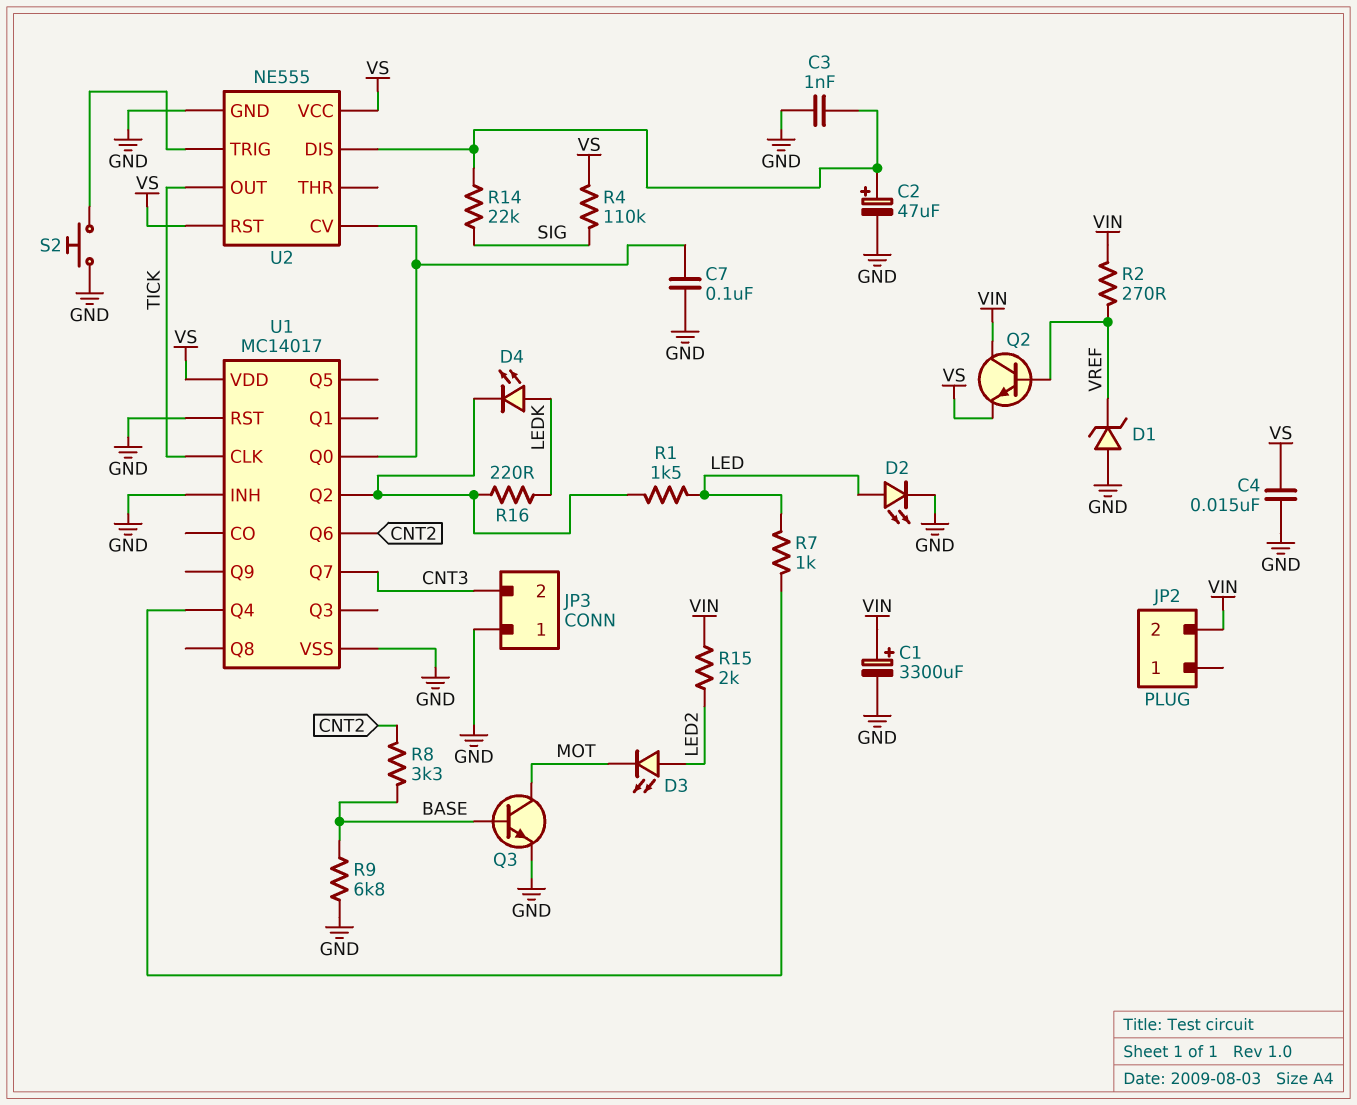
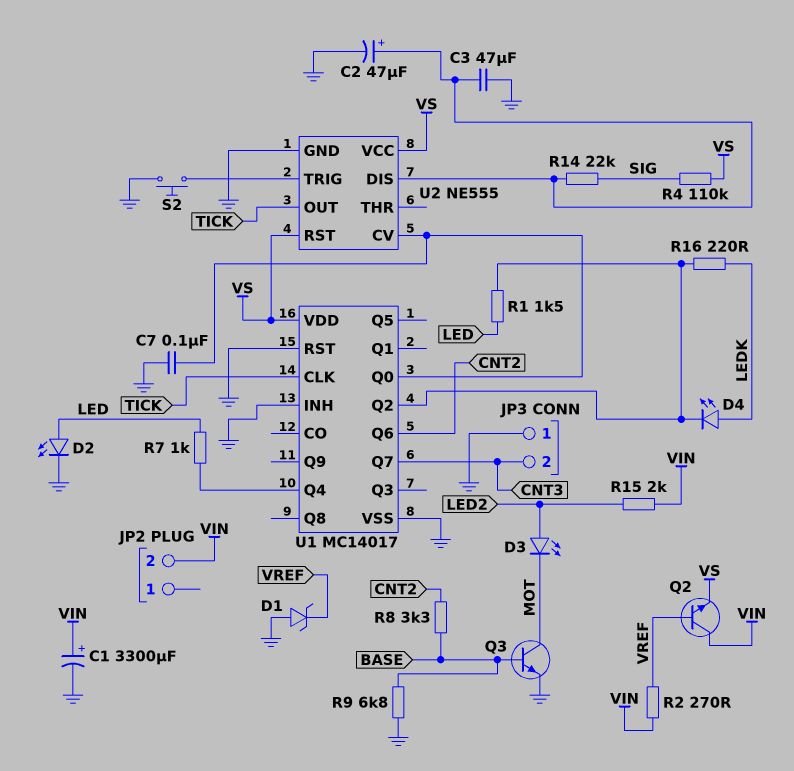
C3: 1nF (GND, U2/DIS) -> 47uF (GND, U2/DIS)
C4: 15nF (GND, VS) -> none

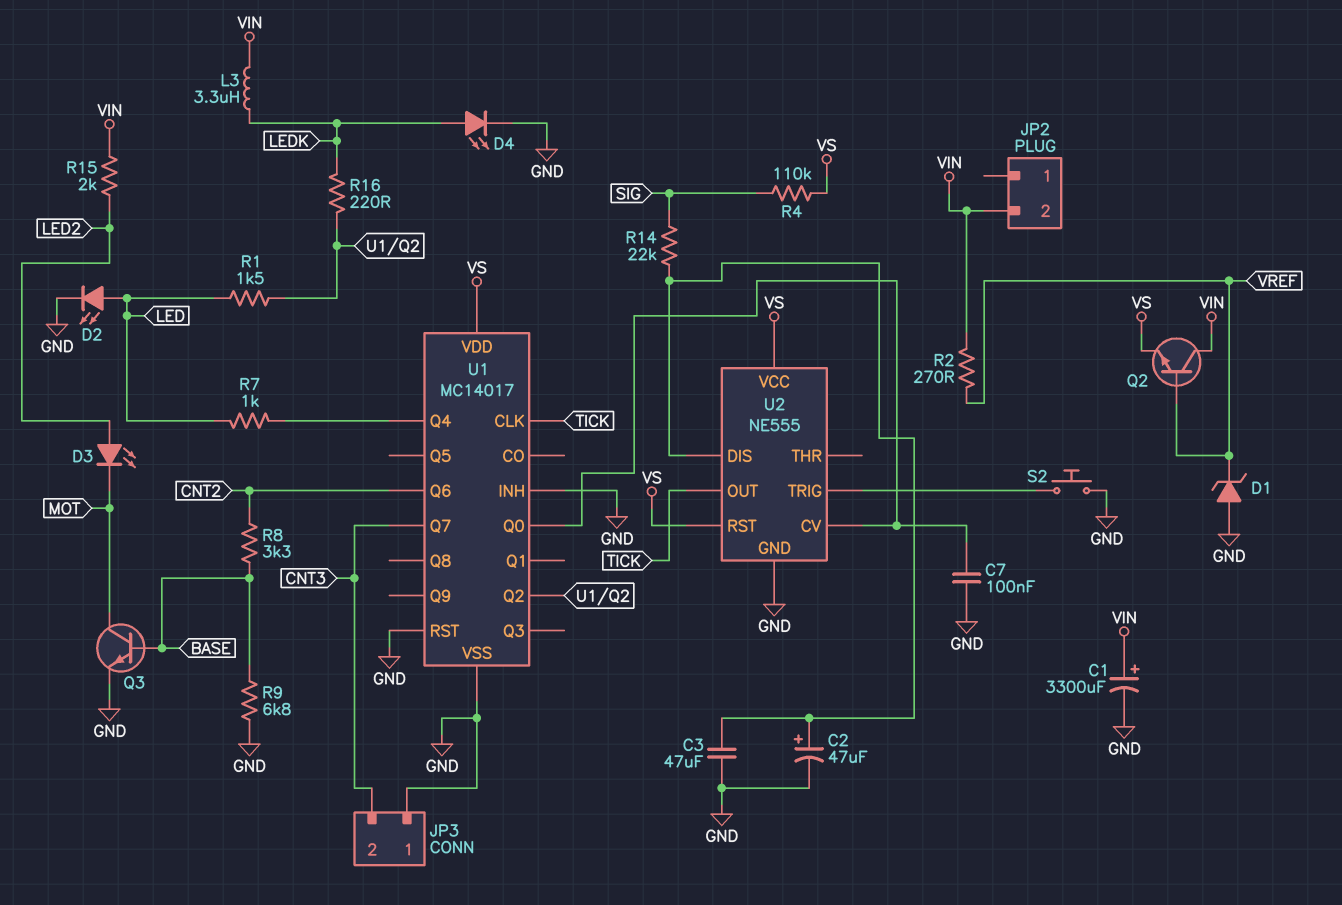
D4: LED (A LEDK, K U1/Q2) -> LED (A LEDK, K GND)
L3: none -> 3.3uH (LEDK, VIN)

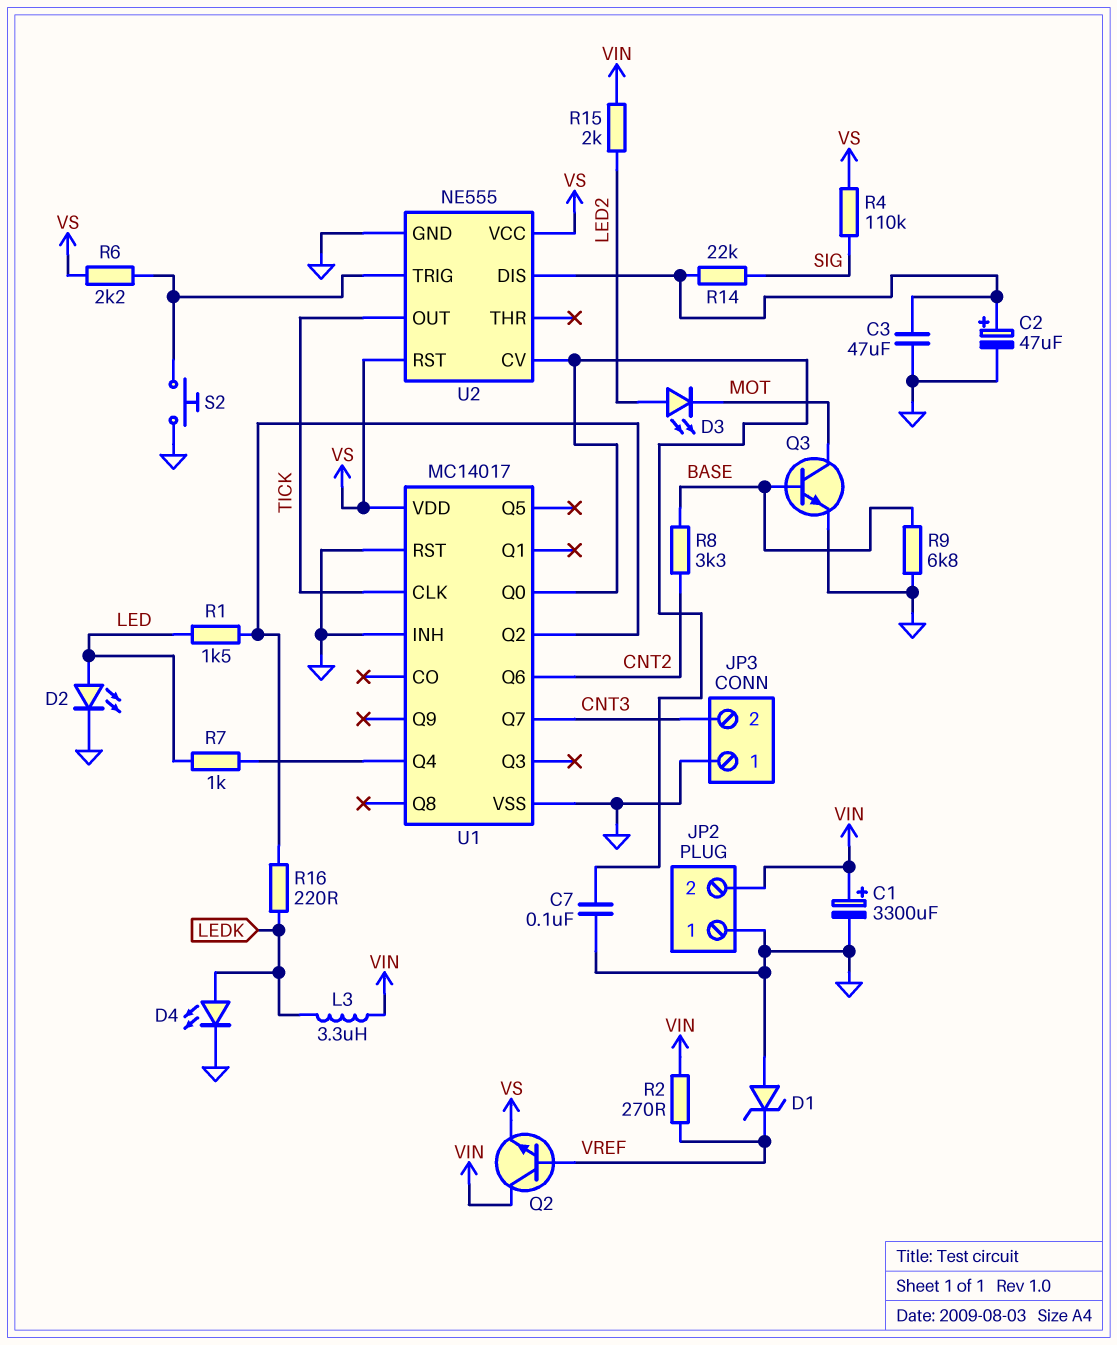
JP2 pin 1: none -> GND
R6: none -> 2.2k (U2/TRIG, VS)

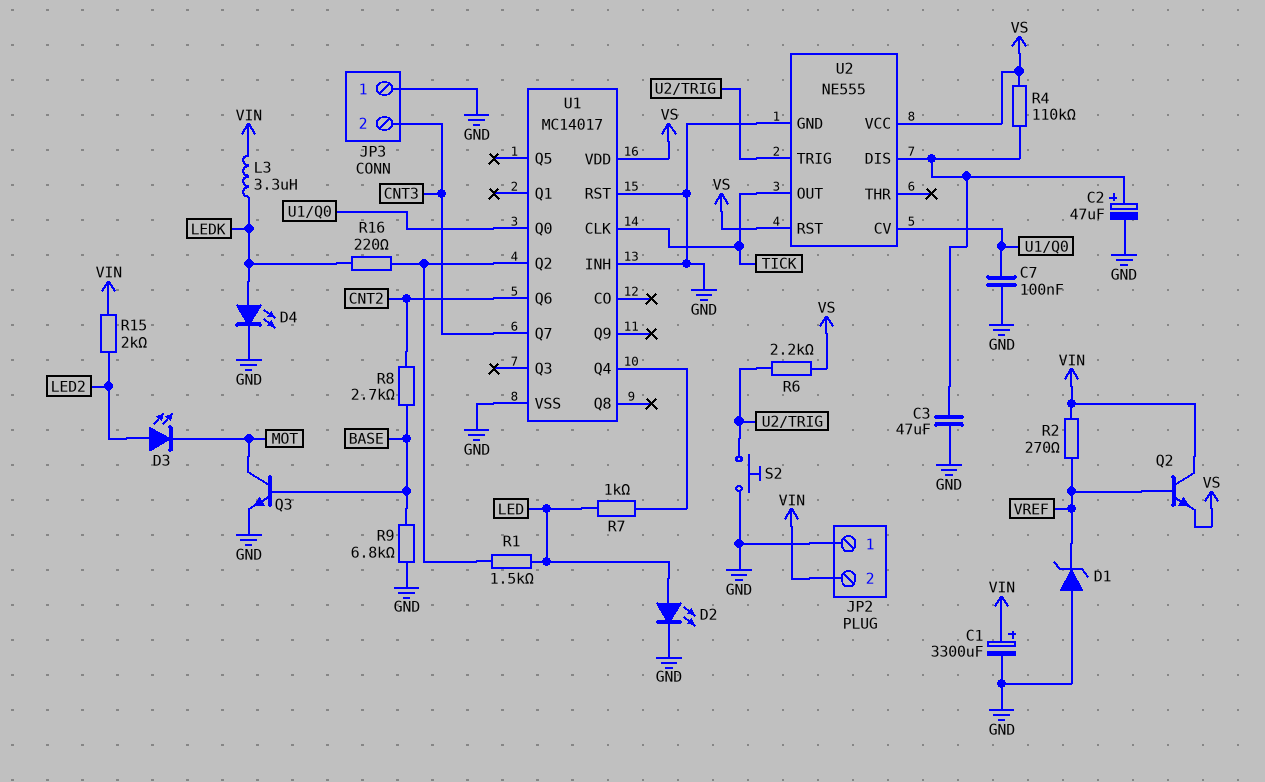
R4: 110k (SIG, VS) -> 110k (U2/DIS, VS)
R8: 3.3k (BASE, CNT2) -> 2.7k (BASE, CNT2)
R14: 22k (SIG, U2/DIS) -> none

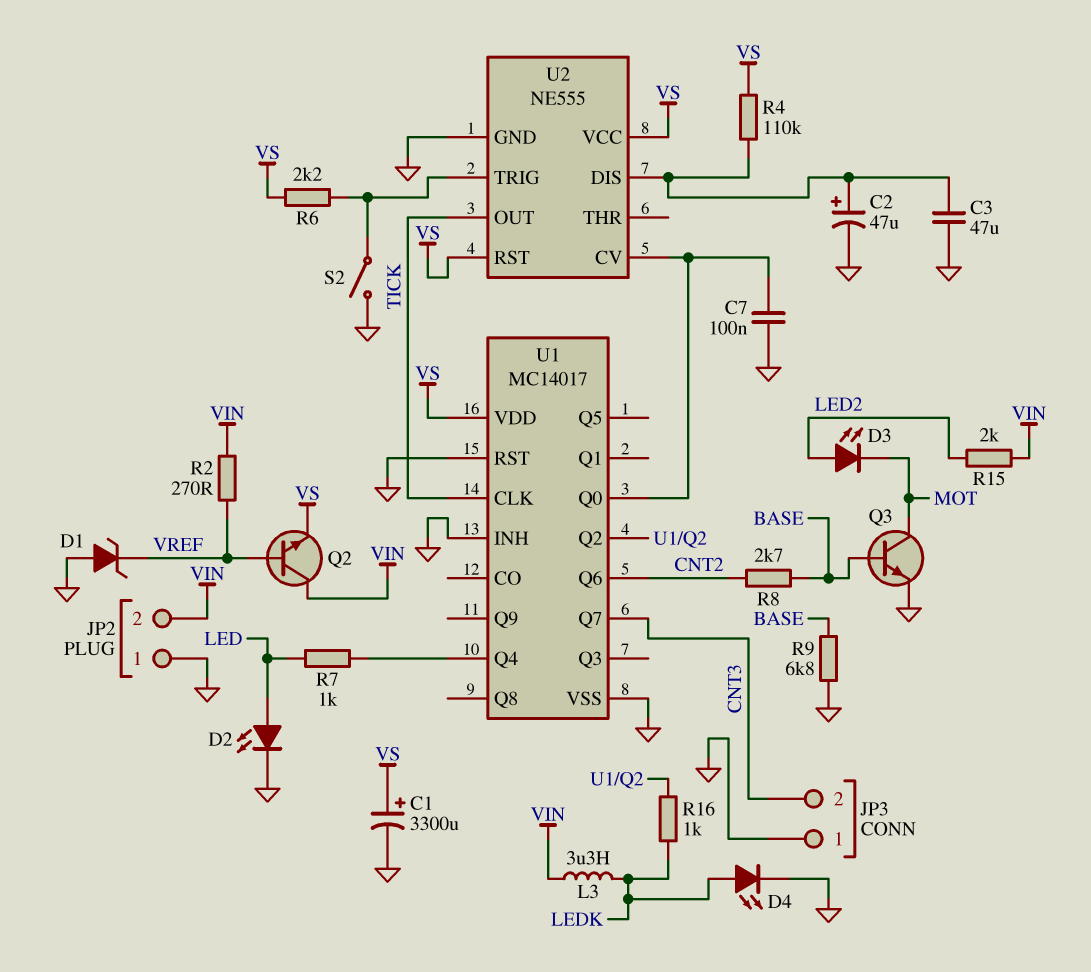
C1: 3300uF (plus VIN, minus GND) -> 3300uF (plus VS, minus GND)
R1: 1.5k (LED, U1/Q2) -> none
R16: 220 (LEDK, U1/Q2) -> 1k (LEDK, U1/Q2)
S2: button (GND, U2/TRIG) -> switch (GND, U2/TRIG)

